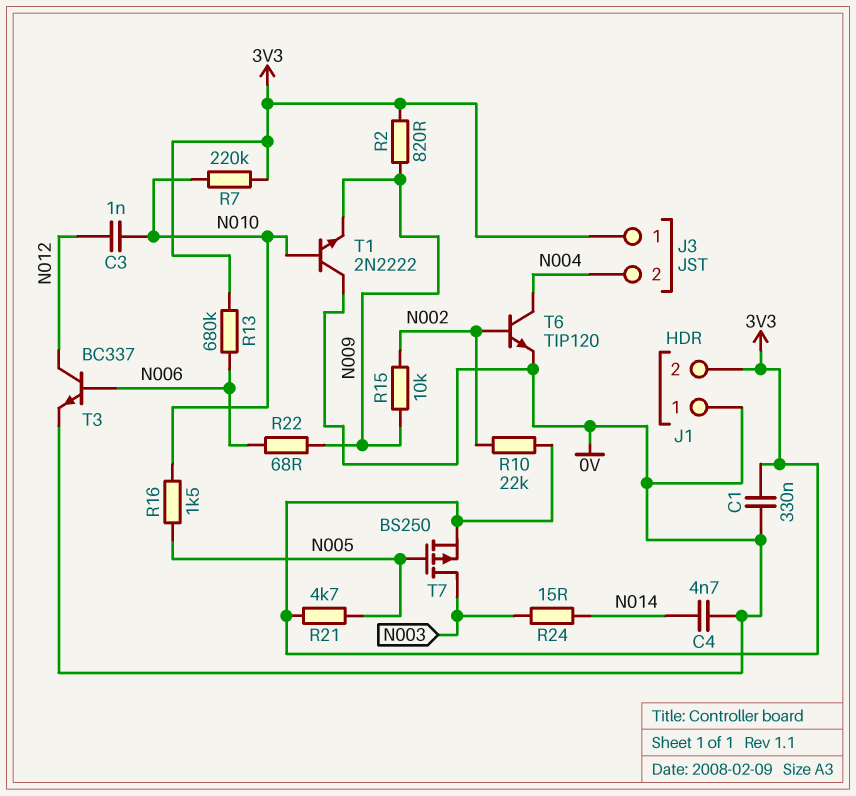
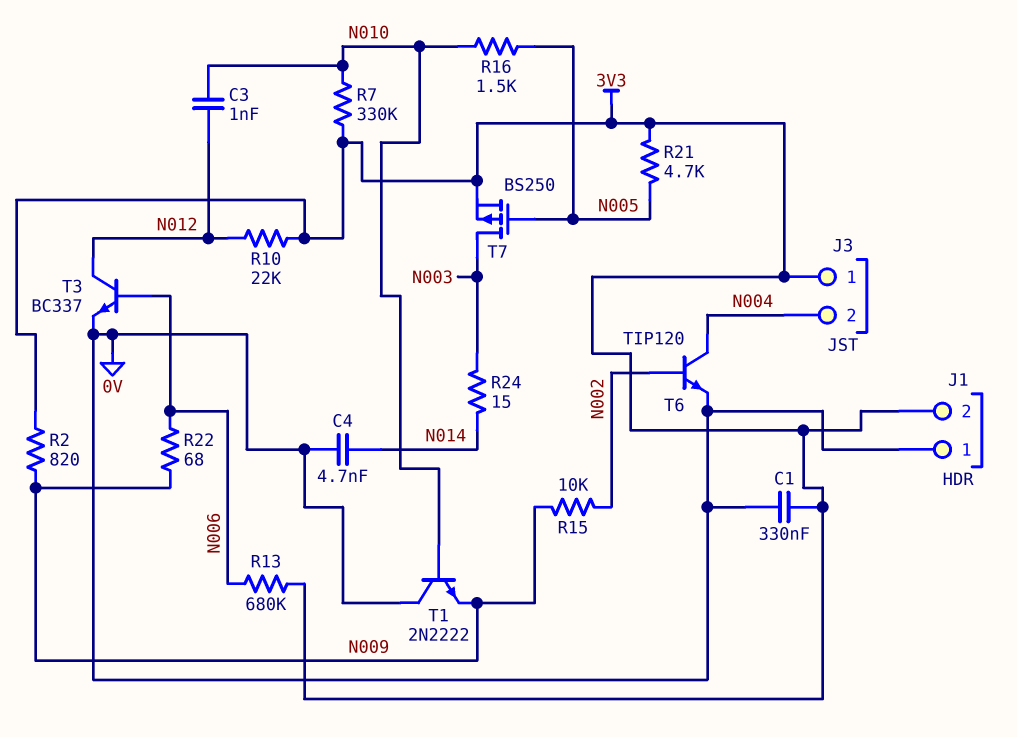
R7: 220k (3V3, N010) -> 330k (3V3, N010)
R10: 22k (3V3, N002) -> 22k (3V3, N012)

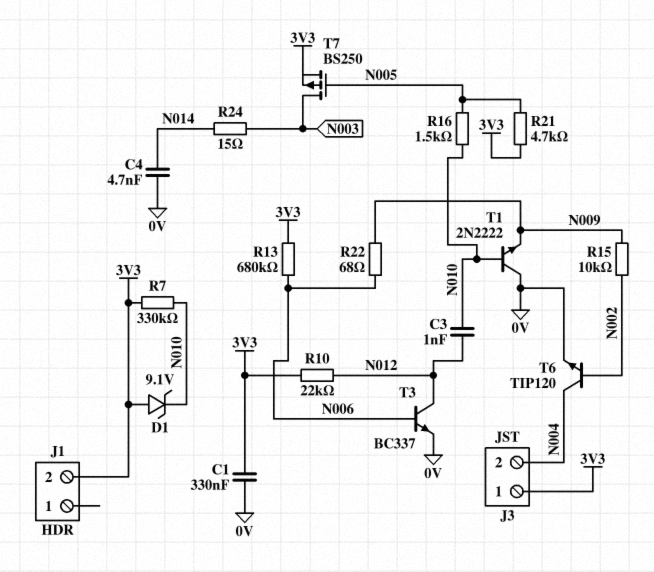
D1: none -> zener 9.1V (A 3V3, K N010)
J1 pin 1: 0V -> none
R2: 820 (3V3, N009) -> none

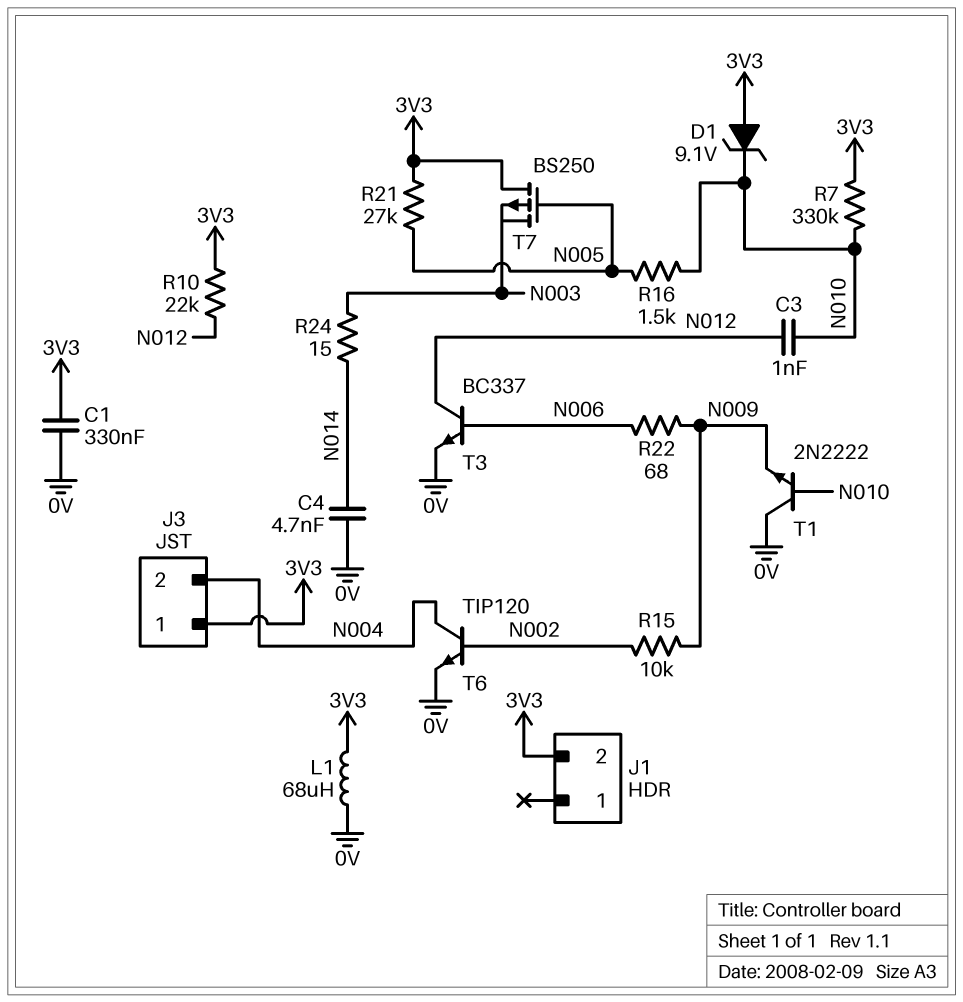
L1: none -> 68uH (0V, 3V3)
R13: 680k (3V3, N006) -> none
R21: 4.7k (3V3, N005) -> 27k (3V3, N005)
T7: PMOS BS250 (G N005, D N003, S 3V3) -> PMOS BS250 (G N005, D 3V3, S N003)

